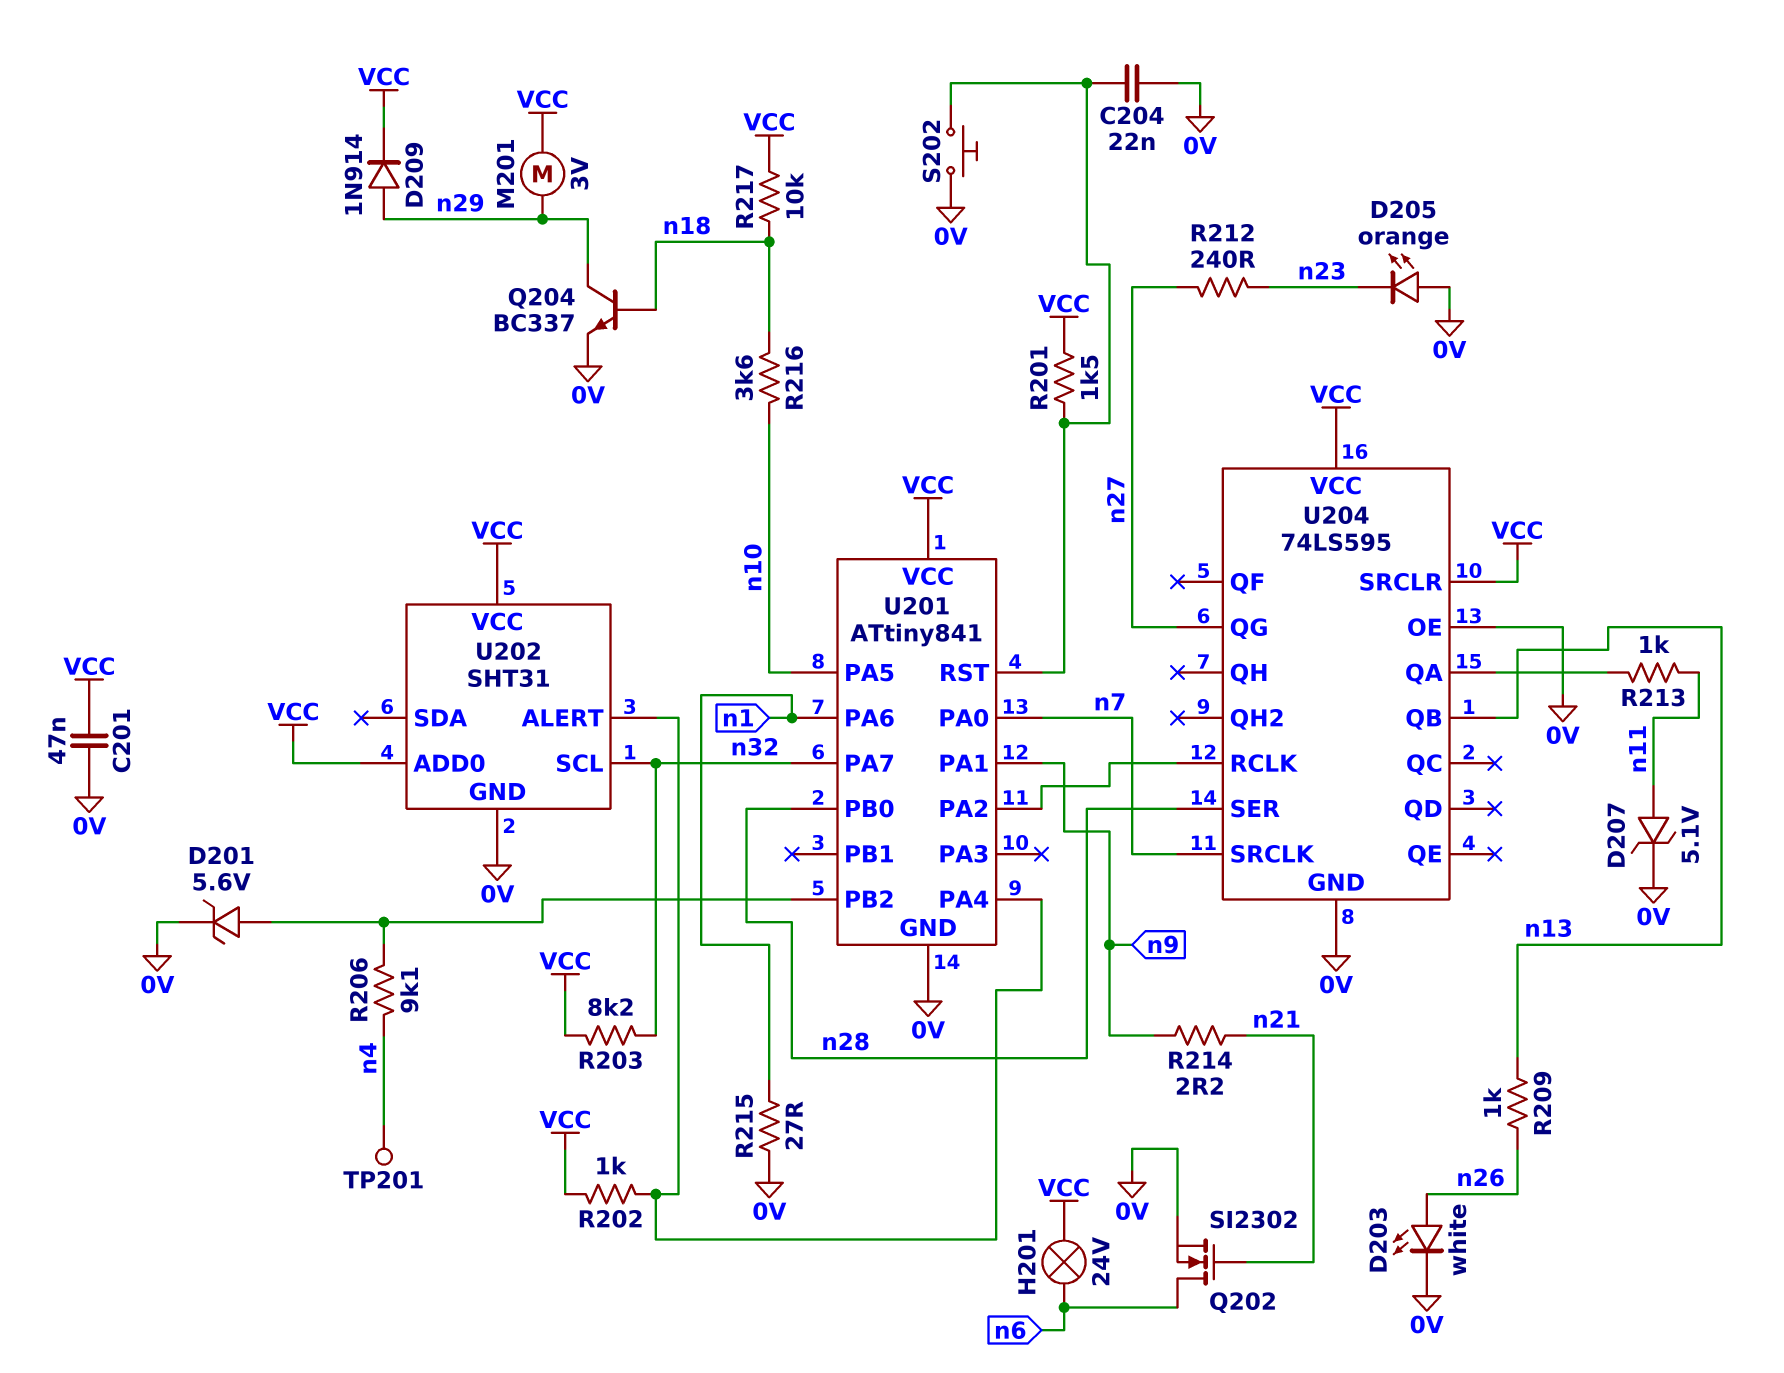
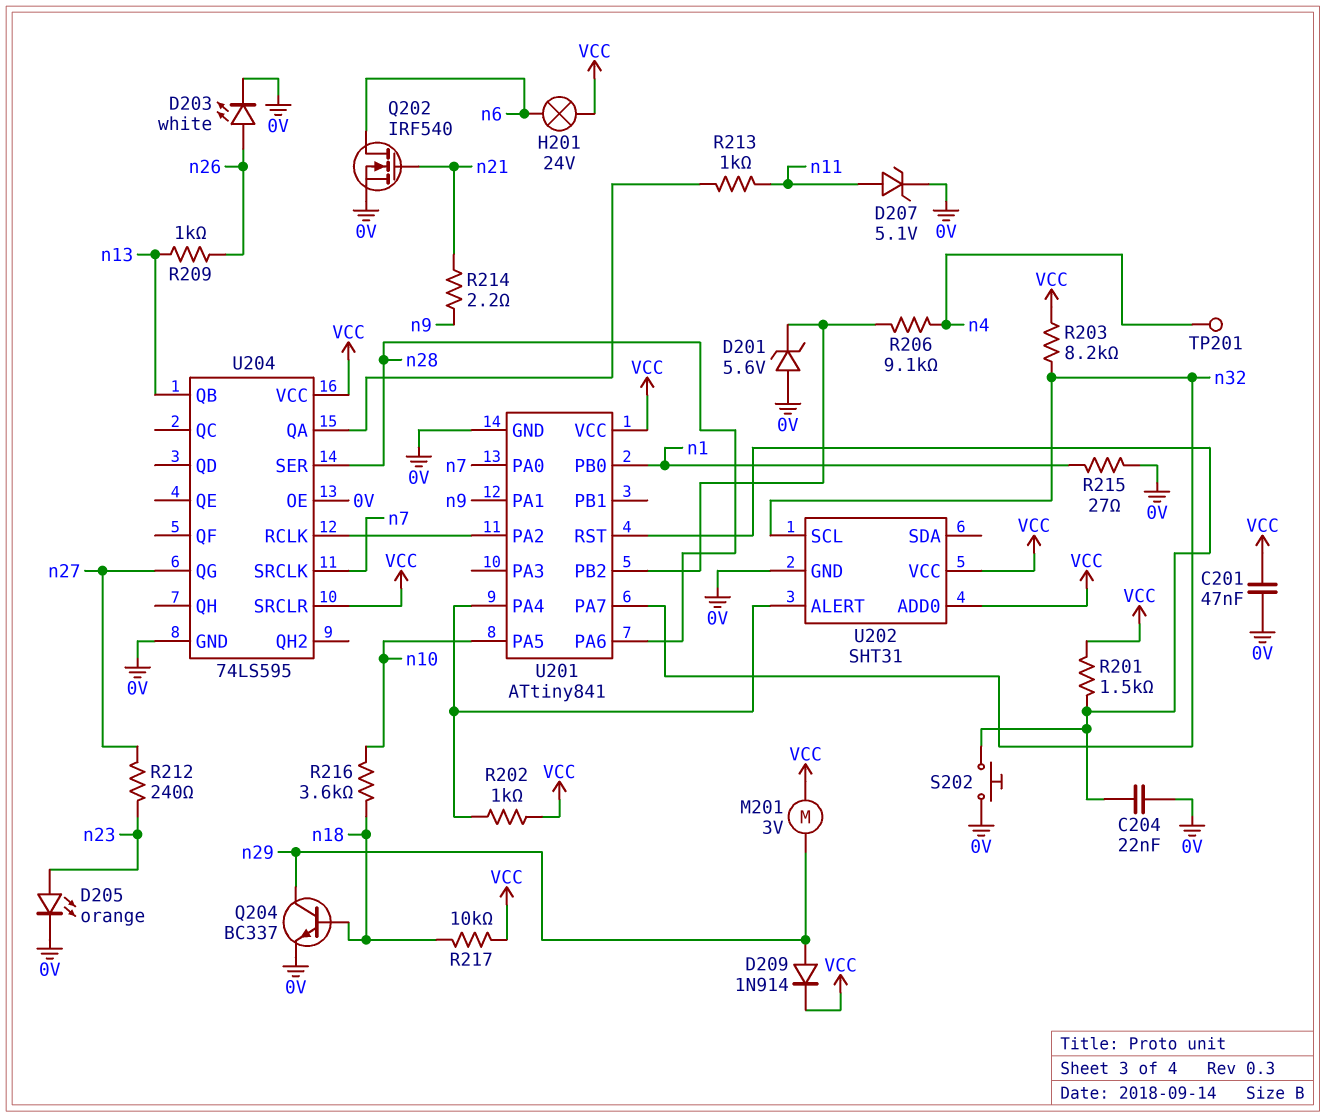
D201: zener 5.6V (A U201/PB2, K 0V) -> zener 5.6V (A 0V, K U201/PB2)
D205: LED orange (A 0V, K n23) -> LED orange (A n23, K 0V)
Q202: NMOS SI2302 (G n21, D n6, S 0V) -> NMOS IRF540 (G n21, D n6, S 0V)
U201 pin PA6: n1 -> n28
U201 pin PB0: n28 -> n1

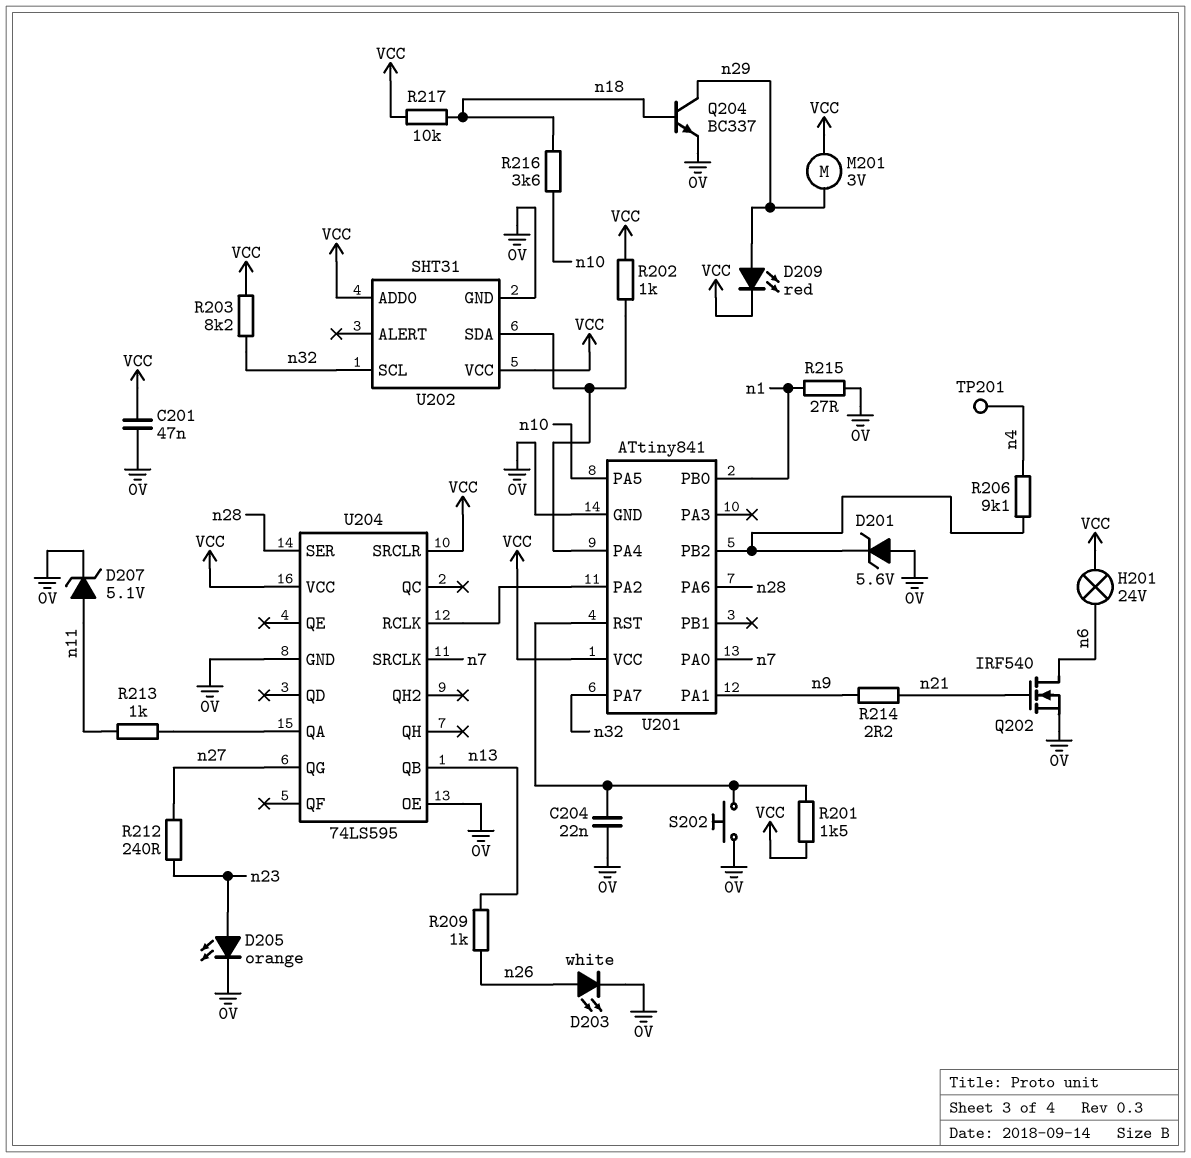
D209: diode 1N914 (A n29, K VCC) -> LED red (A n29, K VCC)
U202 pin ALERT: U201/PA4 -> none
U202 pin SDA: none -> U201/PA4

